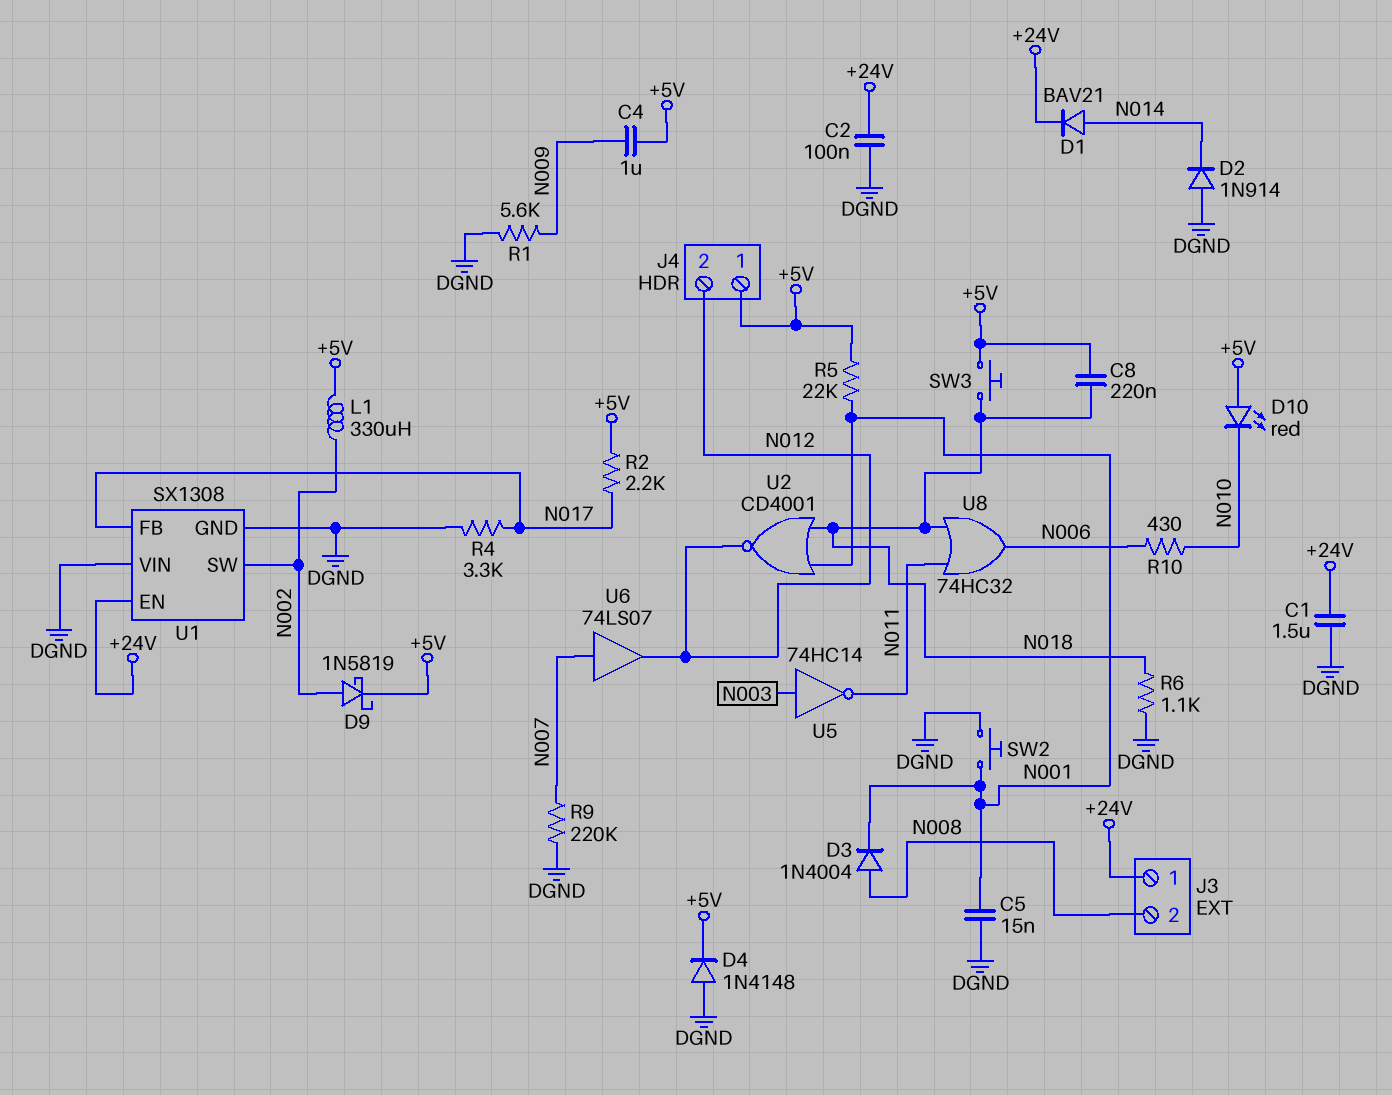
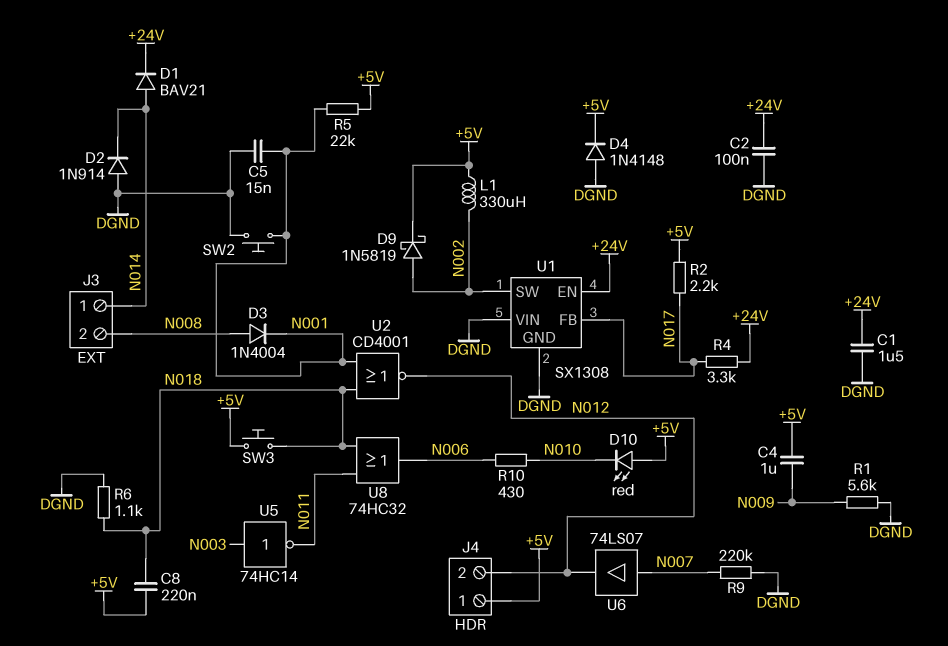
J3 pin 1: +24V -> N014
R4: 3.3k (DGND, N017) -> 3.3k (+24V, N017)

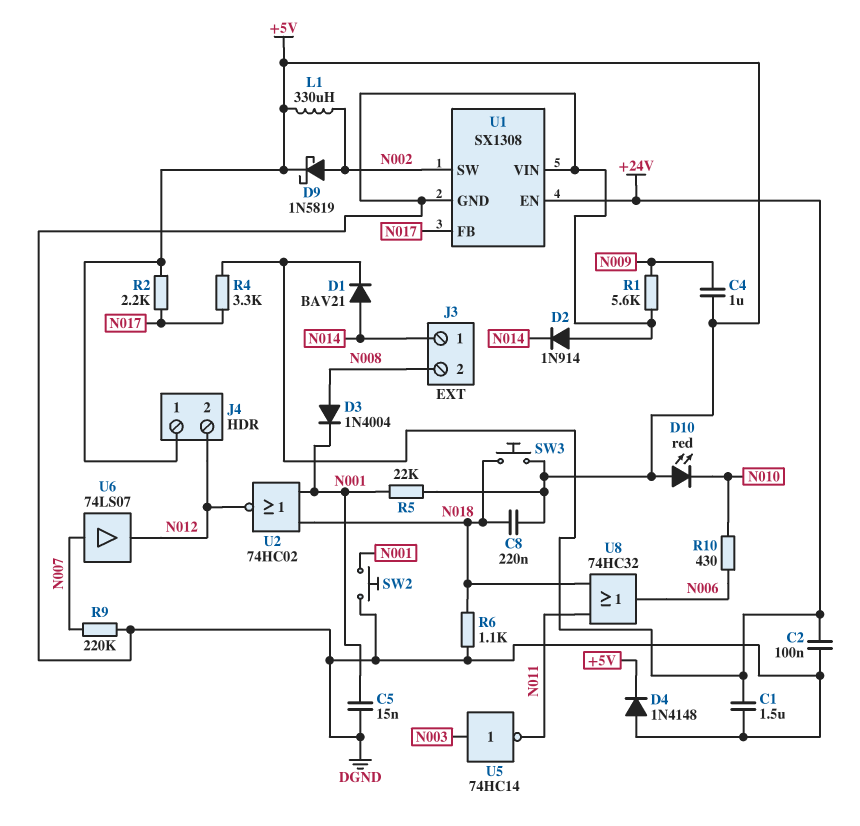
U2: NOR CD4001 (in N001, in N018, out N012) -> NOR 74HC02 (in N001, in N018, out N012)

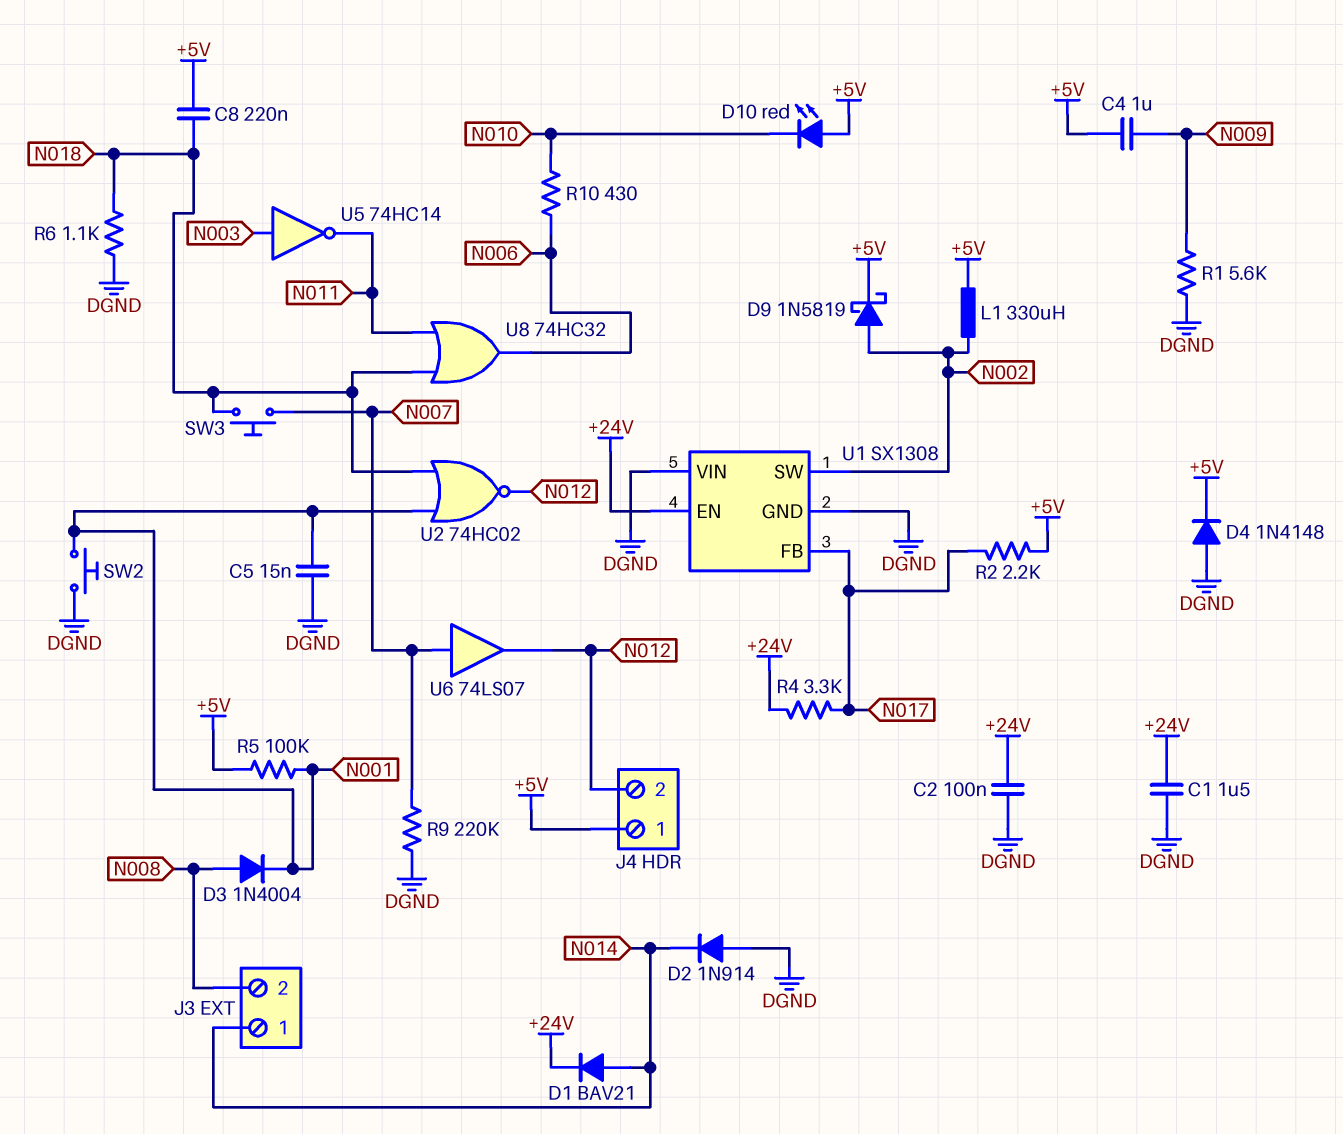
R5: 22k (+5V, N001) -> 100k (+5V, N001)
SW3: button (+5V, N018) -> button (N007, N018)

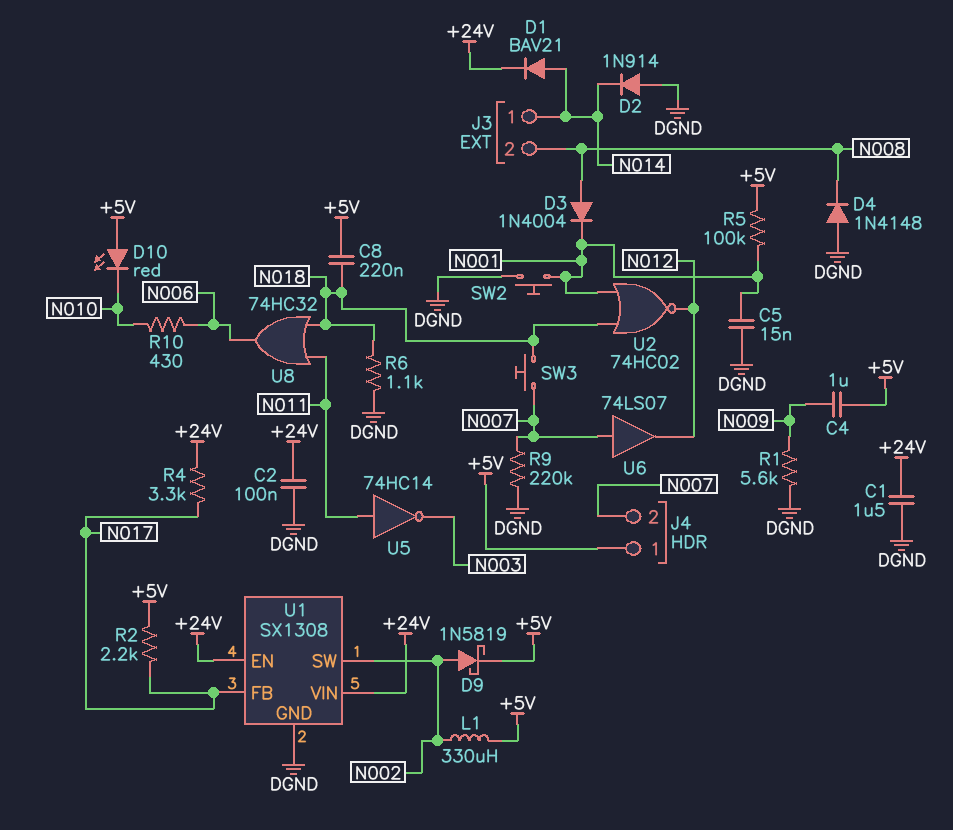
D4: diode 1N4148 (A DGND, K +5V) -> diode 1N4148 (A DGND, K N008)
J4 pin 2: N012 -> N007
U1 pin VIN: DGND -> +24V
U5: NOT 74HC14 (in N003, out N011) -> NOT 74HC14 (in N011, out N003)

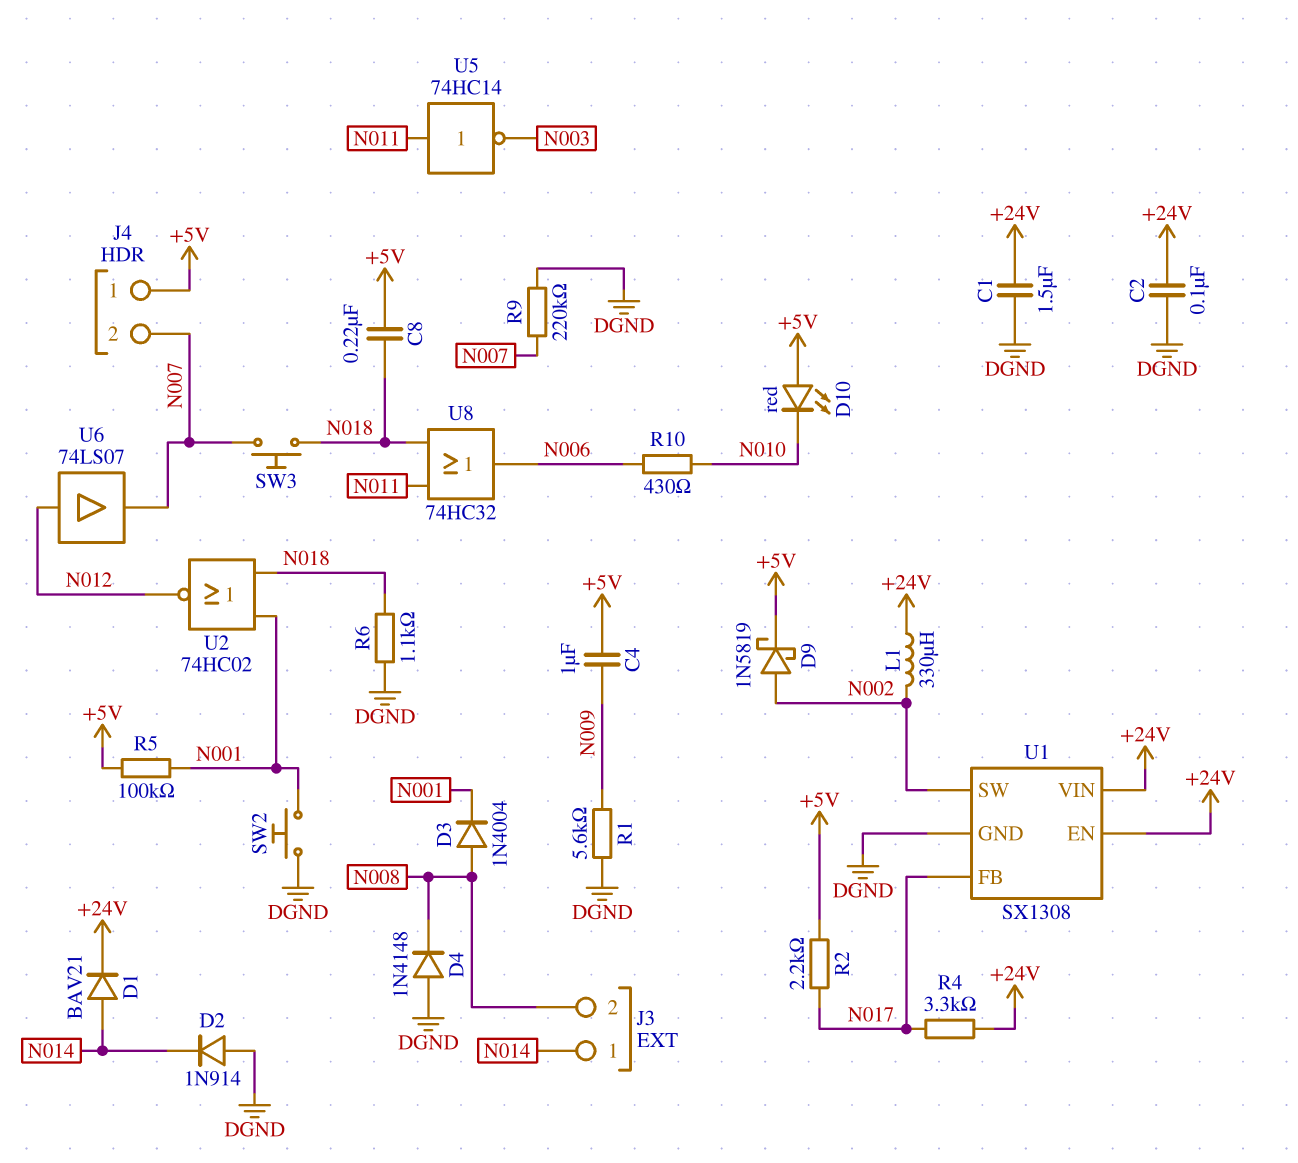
C5: 15nF (DGND, N001) -> none
L1: 330uH (+5V, N002) -> 330uH (+24V, N002)
U6: buffer 74LS07 (in N007, out N012) -> buffer 74LS07 (in N012, out N007)

